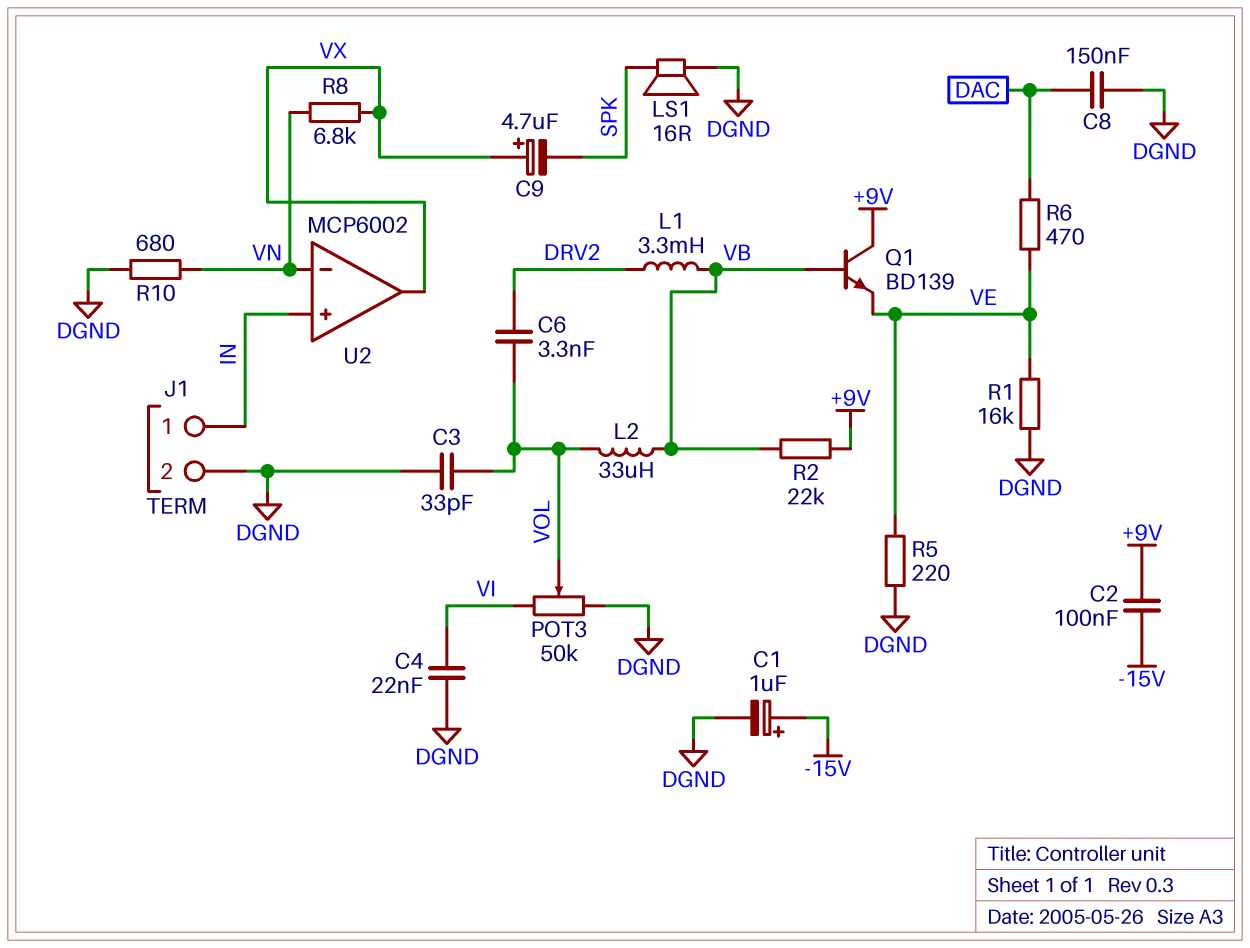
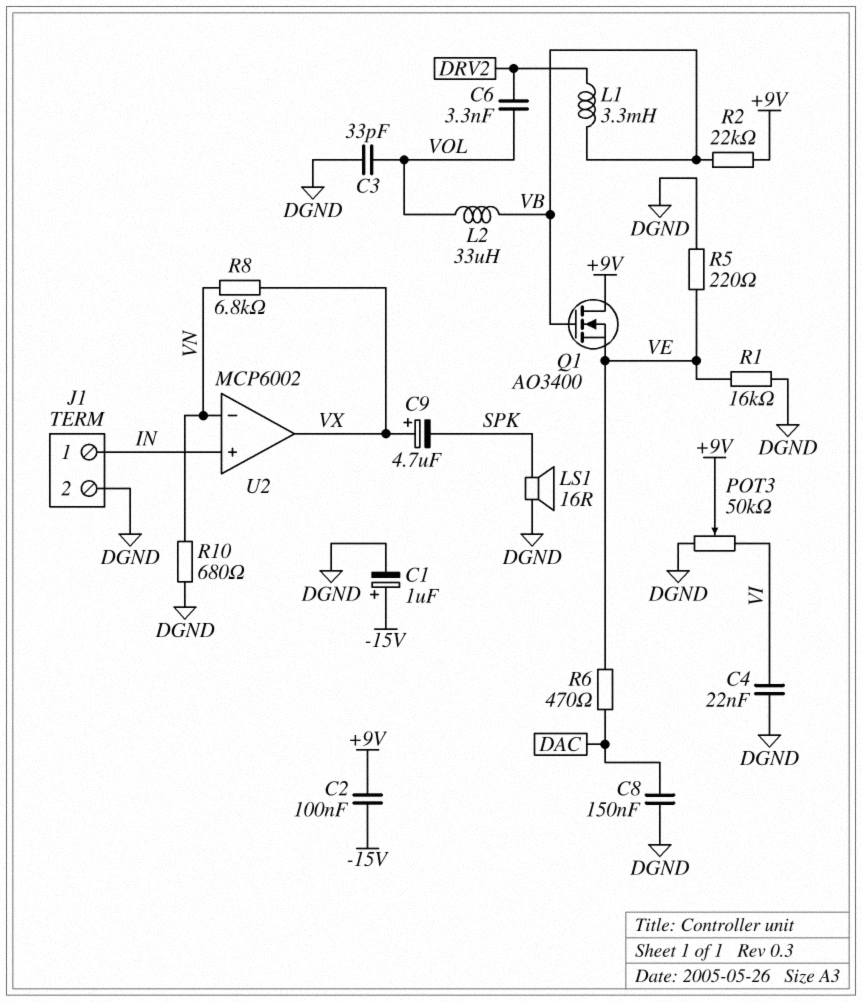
POT3: 50k (DGND, VI, wiper VOL) -> 50k (DGND, VI, wiper +9V)
Q1: NPN BD139 (B VB, C +9V, E VE) -> NMOS AO3400 (G VB, D +9V, S VE)

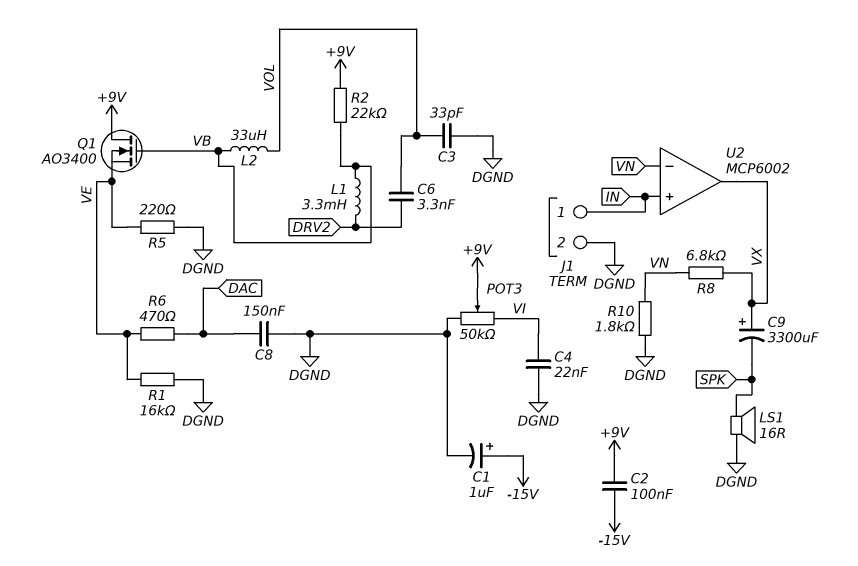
C9: 4.7uF (plus VX, minus SPK) -> 3300uF (plus VX, minus SPK)
R10: 680 (DGND, VN) -> 1.8k (DGND, VN)

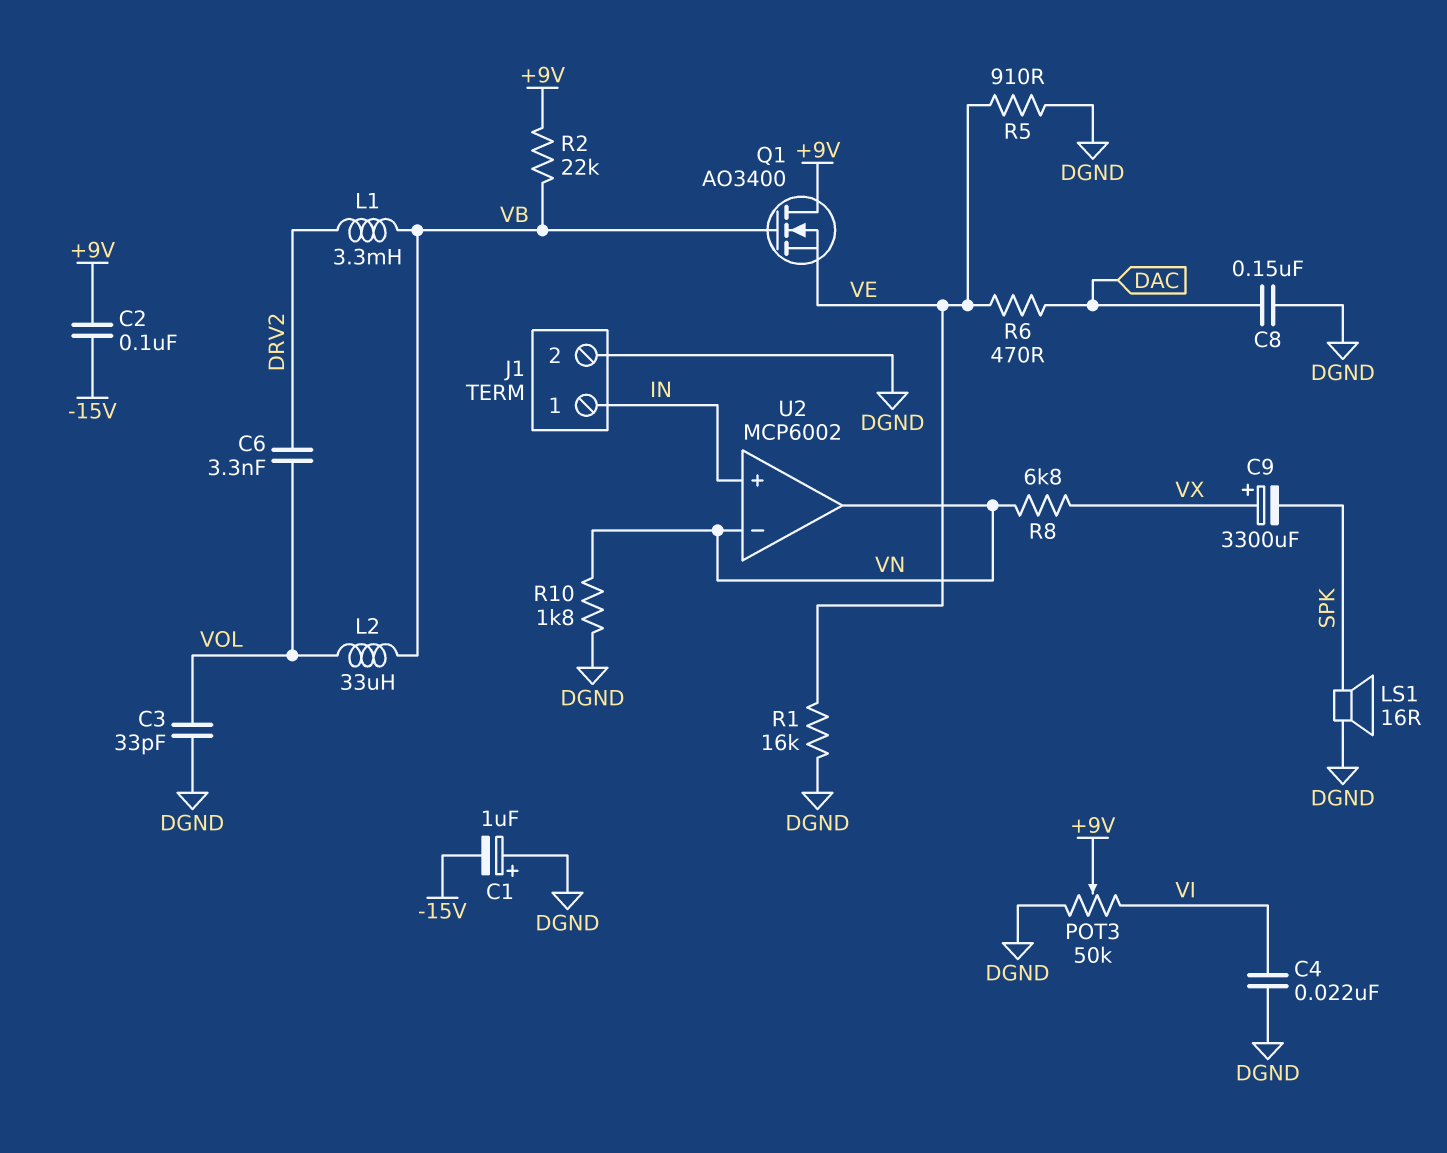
C1: 1uF (plus -15V, minus DGND) -> 1uF (plus DGND, minus -15V)
R5: 220 (DGND, VE) -> 910 (DGND, VE)
U2 pin out: VX -> VN

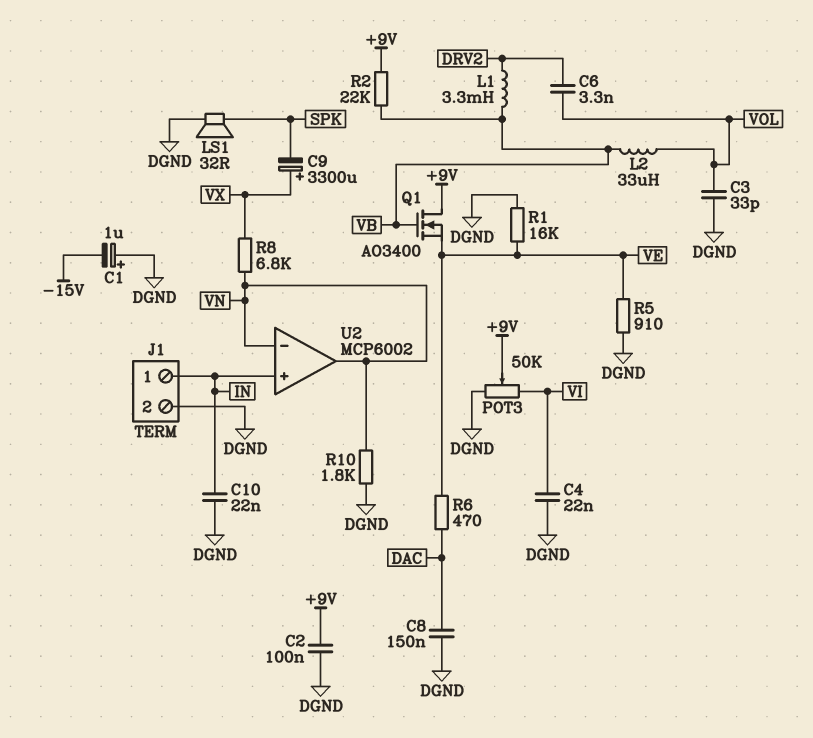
C2: 100nF (+9V, -15V) -> 100nF (+9V, DGND)
C10: none -> 22nF (DGND, IN)
LS1: speaker 16R (DGND, SPK) -> speaker 32R (DGND, SPK)

